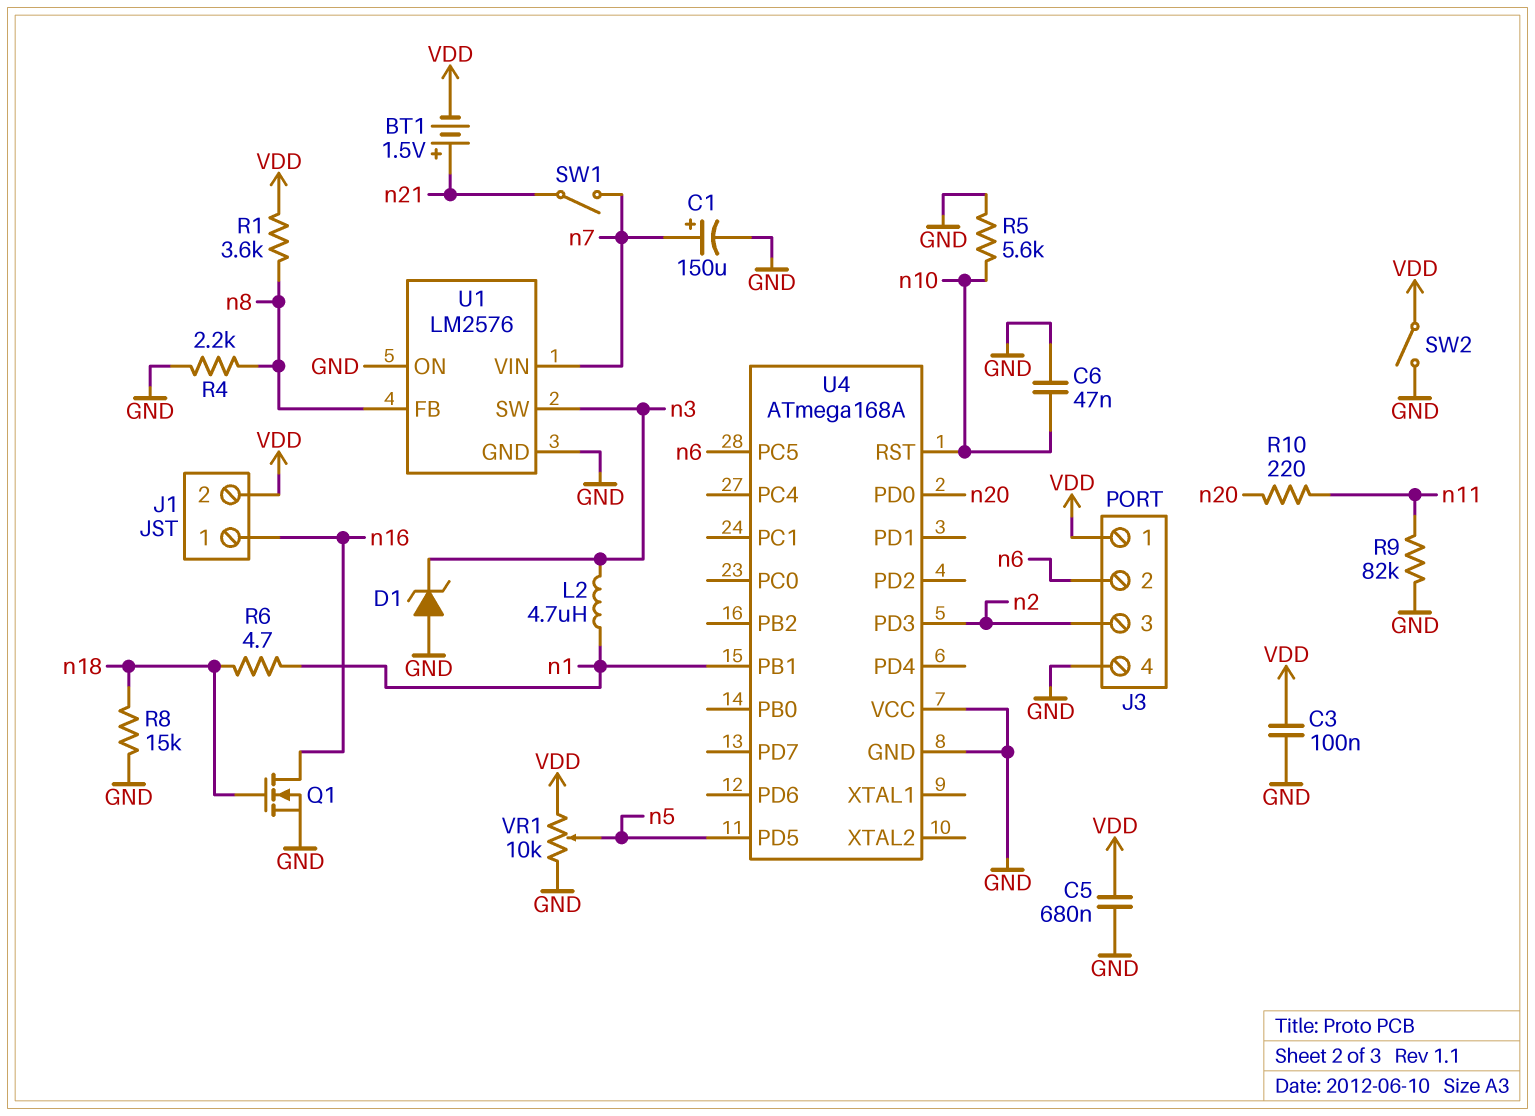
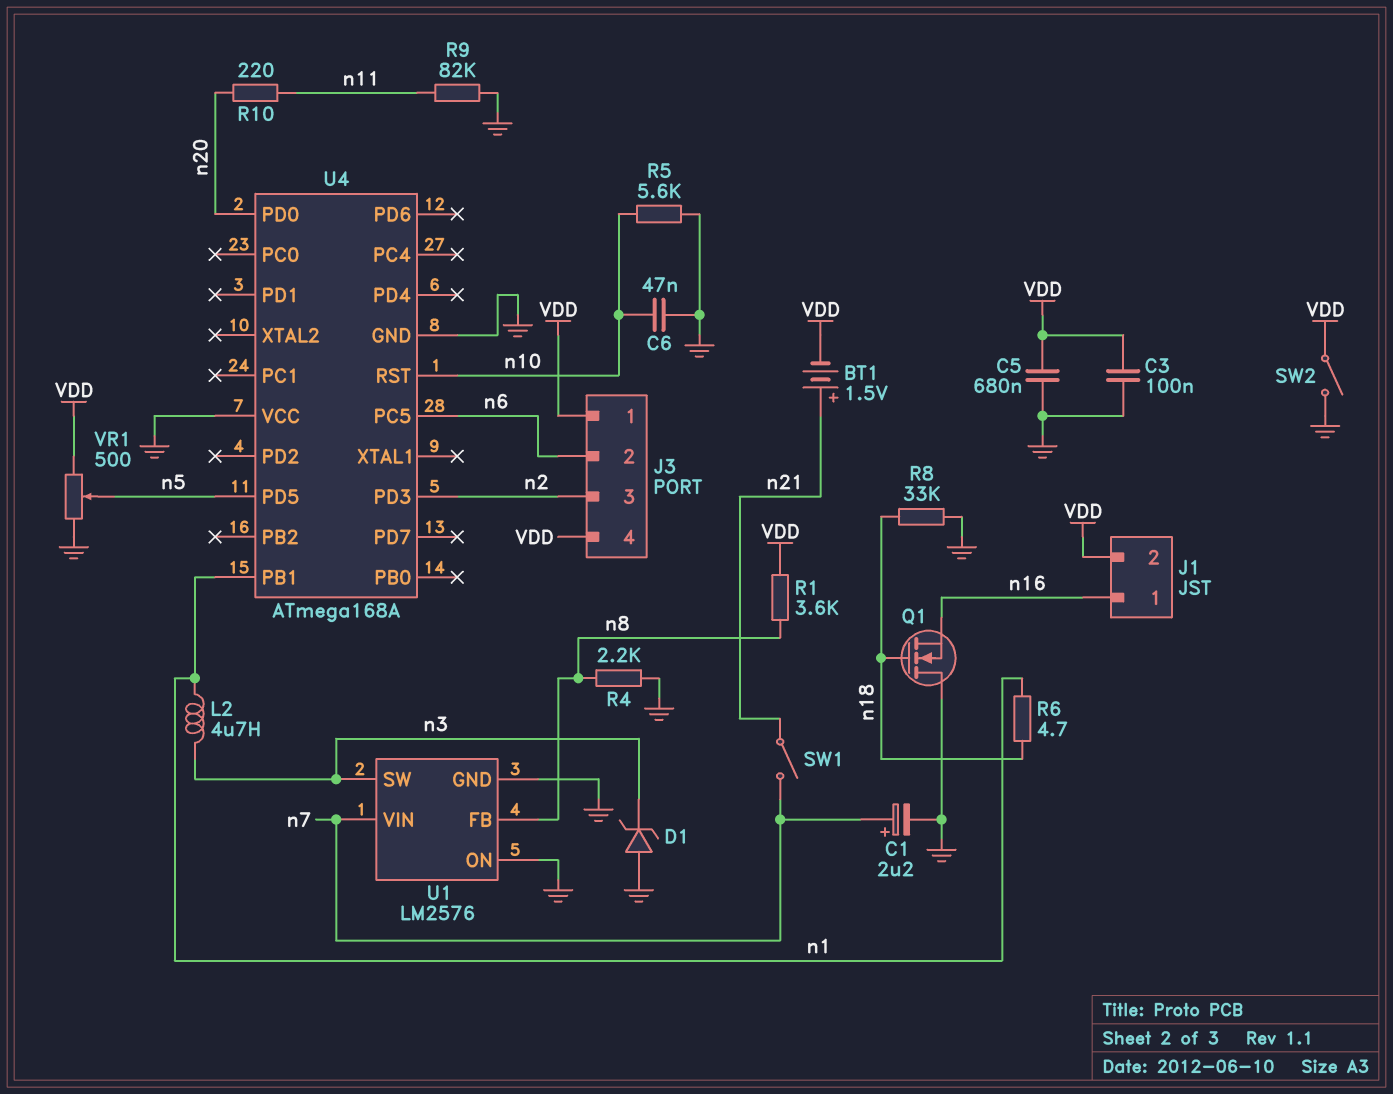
C1: 150uF (plus n7, minus GND) -> 2.2uF (plus n7, minus GND)
J3 pin 4: GND -> VDD
Q1: NMOS (G n18, D n16, S GND) -> NMOS (G n18, D GND, S n16)
R8: 15k (GND, n18) -> 33k (GND, n18)
VR1: 10k (GND, VDD, wiper n5) -> 500 (GND, VDD, wiper n5)

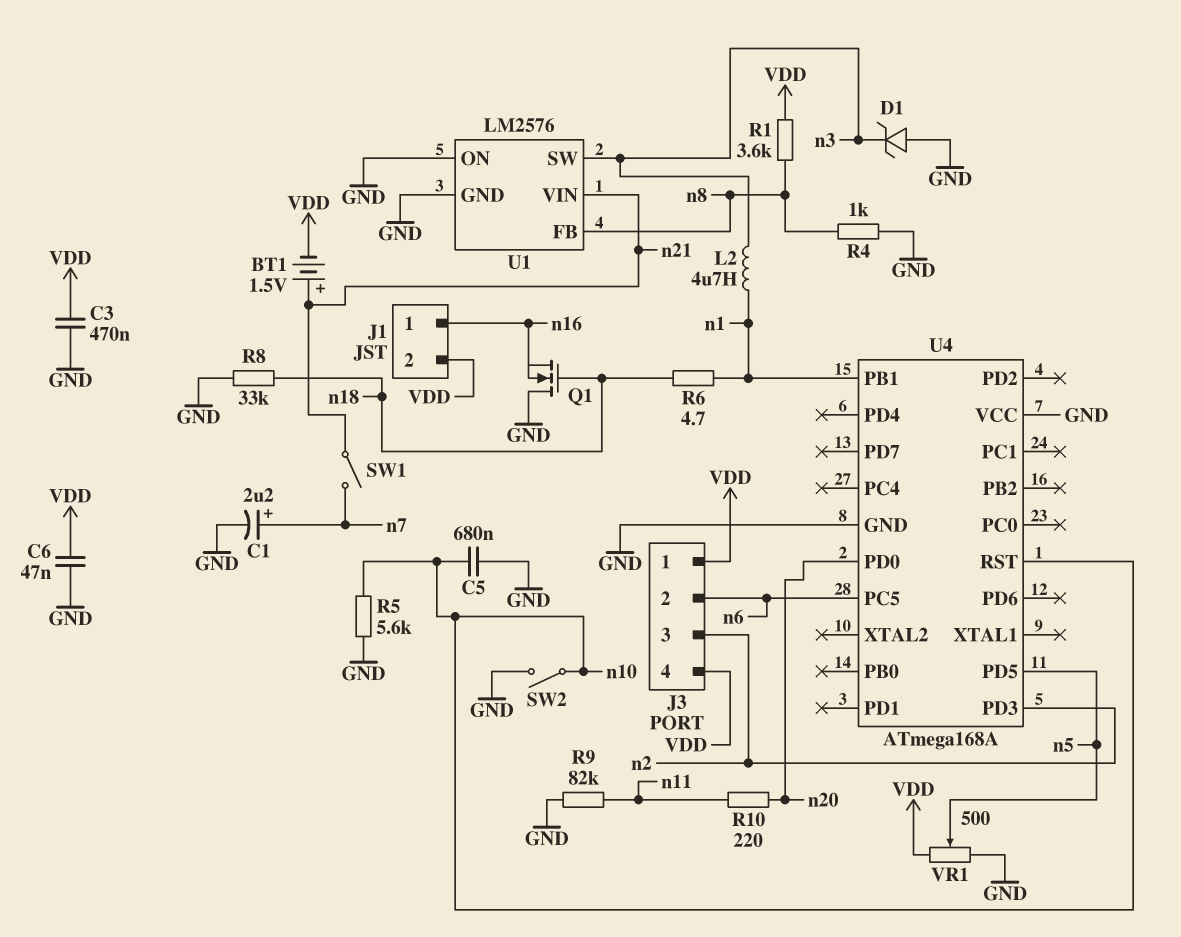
C3: 100nF (GND, VDD) -> 470nF (GND, VDD)
C5: 680nF (GND, VDD) -> 680nF (GND, n10)
C6: 47nF (GND, n10) -> 47nF (GND, VDD)
R4: 2.2k (GND, n8) -> 1k (GND, n8)
SW2: switch (GND, VDD) -> switch (GND, n10)
U1 pin VIN: n7 -> n21

